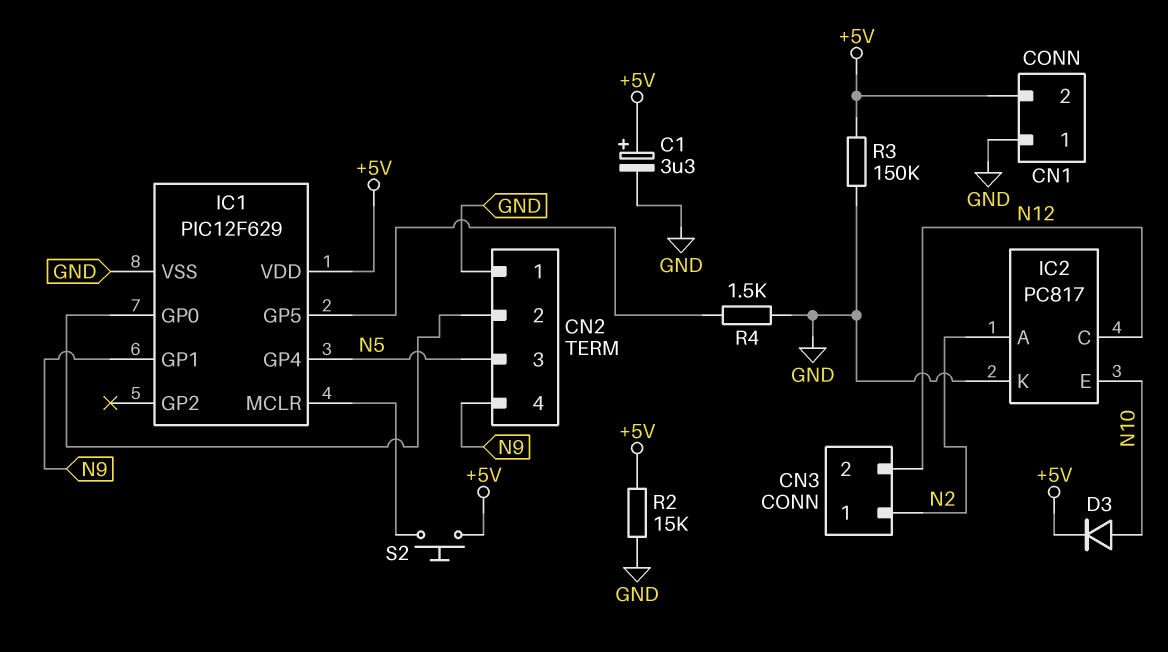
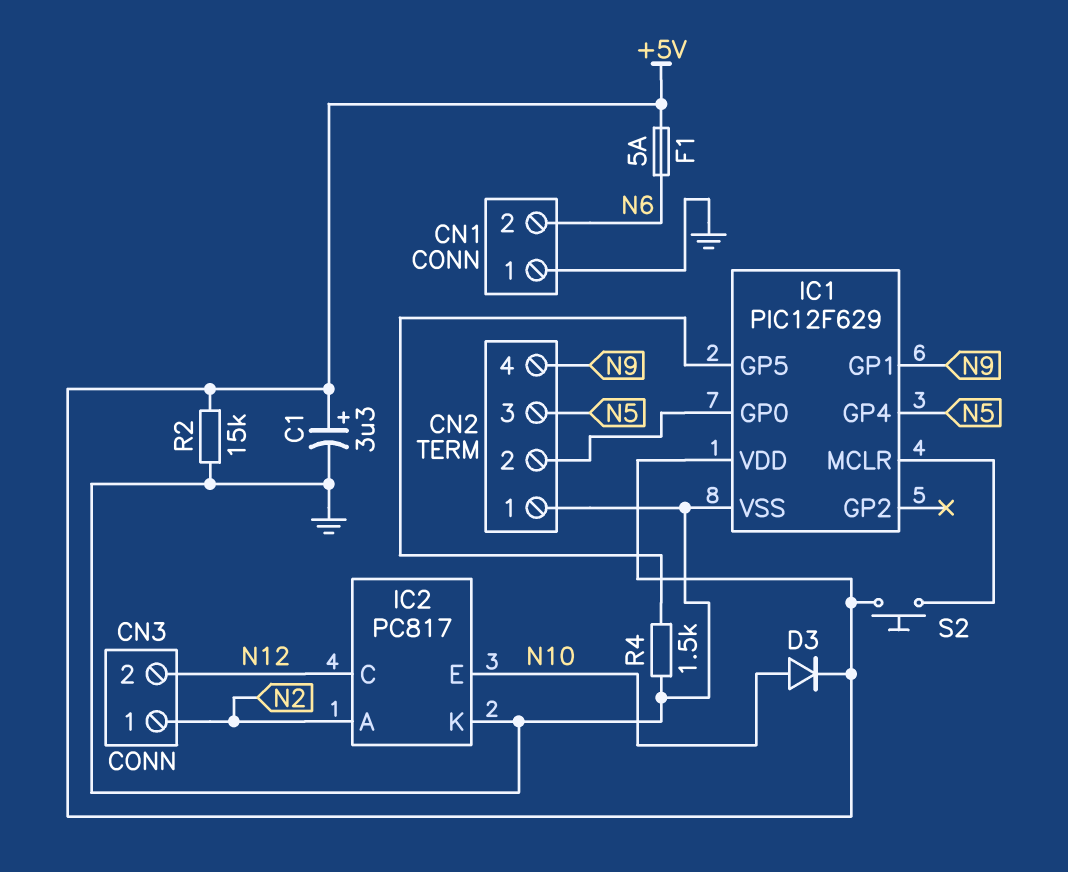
CN1 pin 2: +5V -> N6
F1: none -> 5A (+5V, N6)
R3: 150k (+5V, GND) -> none

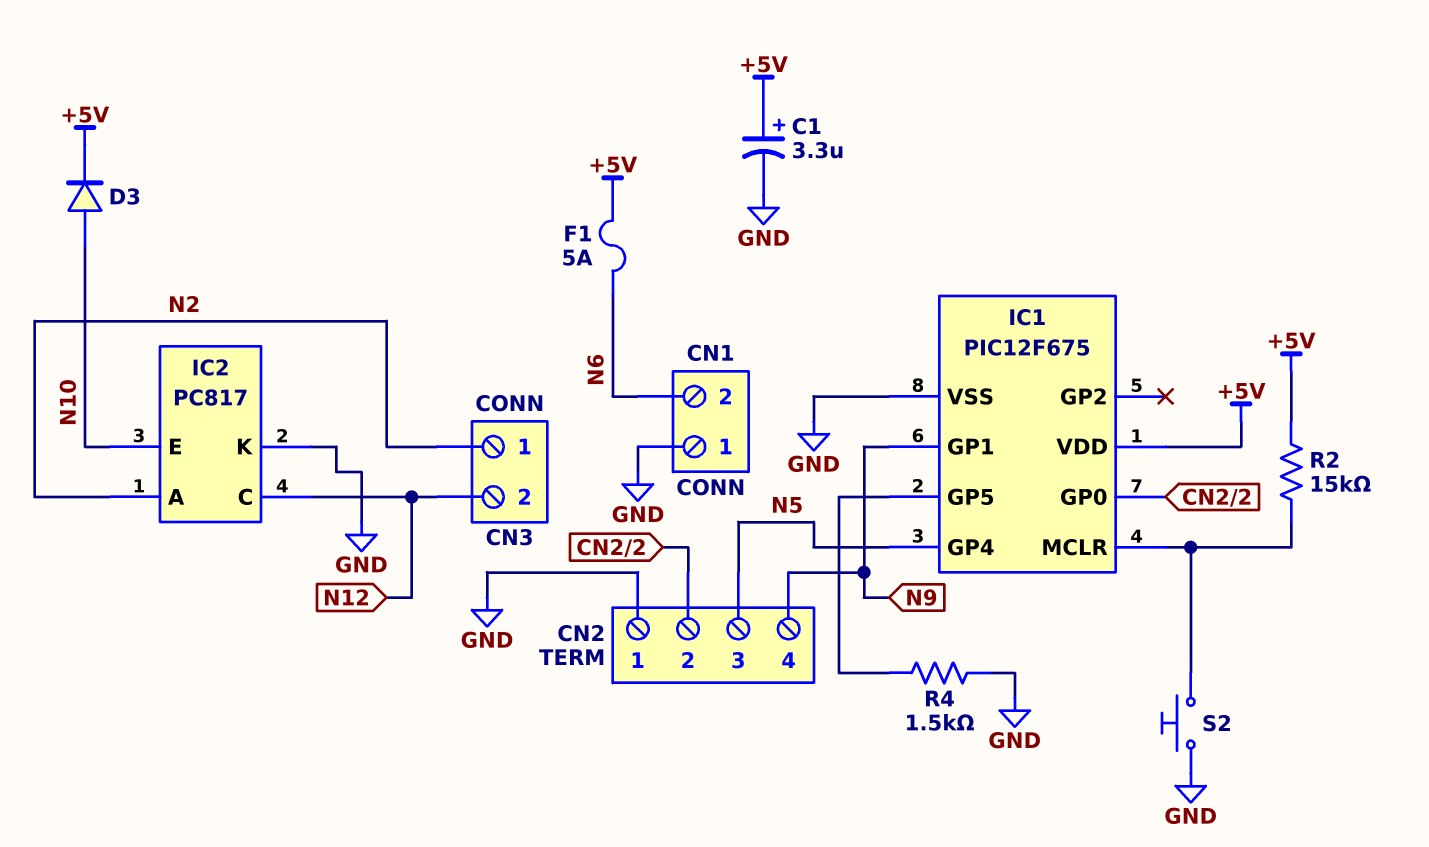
IC1: PIC12F629 -> PIC12F675
R2: 15k (+5V, GND) -> 15k (+5V, IC1/MCLR)
S2: button (+5V, IC1/MCLR) -> button (GND, IC1/MCLR)

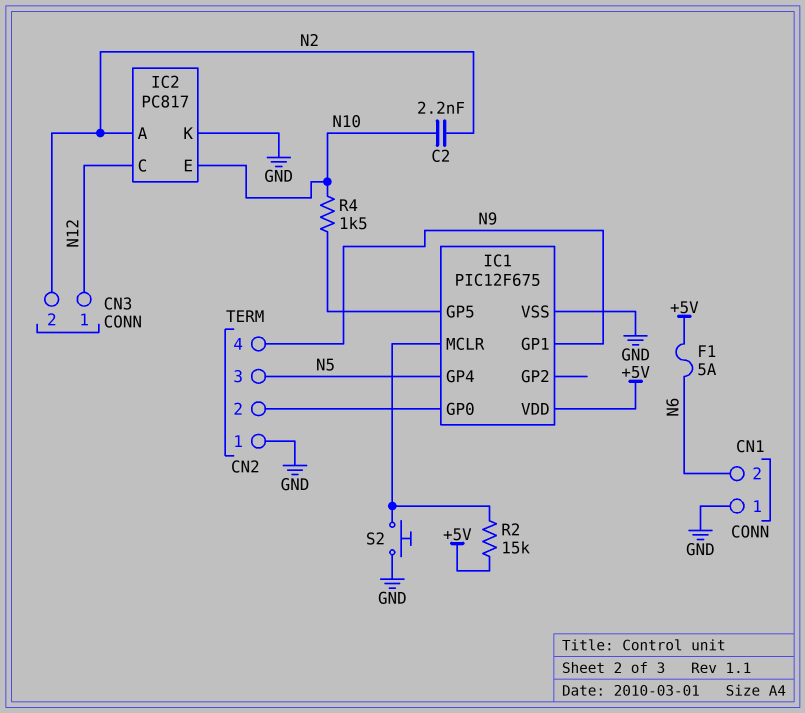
C1: 3.3uF (plus +5V, minus GND) -> none
C2: none -> 2.2nF (N2, N10)
CN3 pin 1: N2 -> N12
CN3 pin 2: N12 -> N2
D3: diode (A N10, K +5V) -> none
R4: 1.5k (GND, IC1/GP5) -> 1.5k (IC1/GP5, N10)

